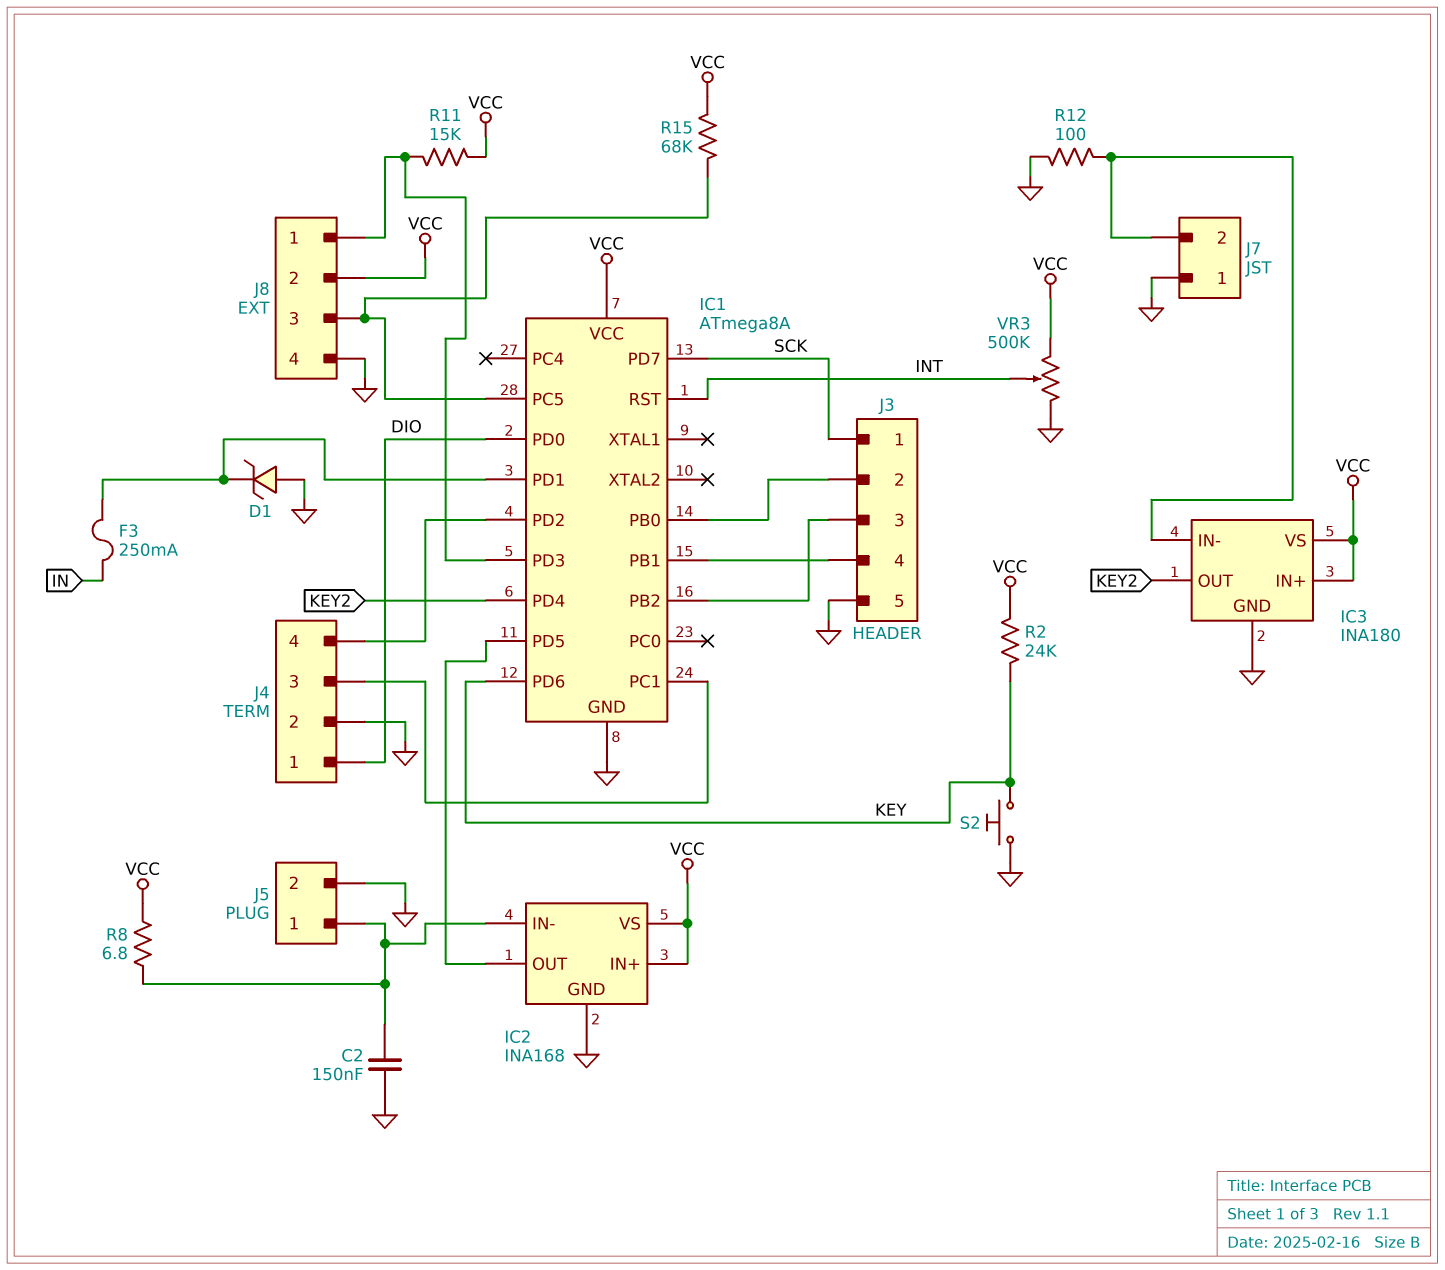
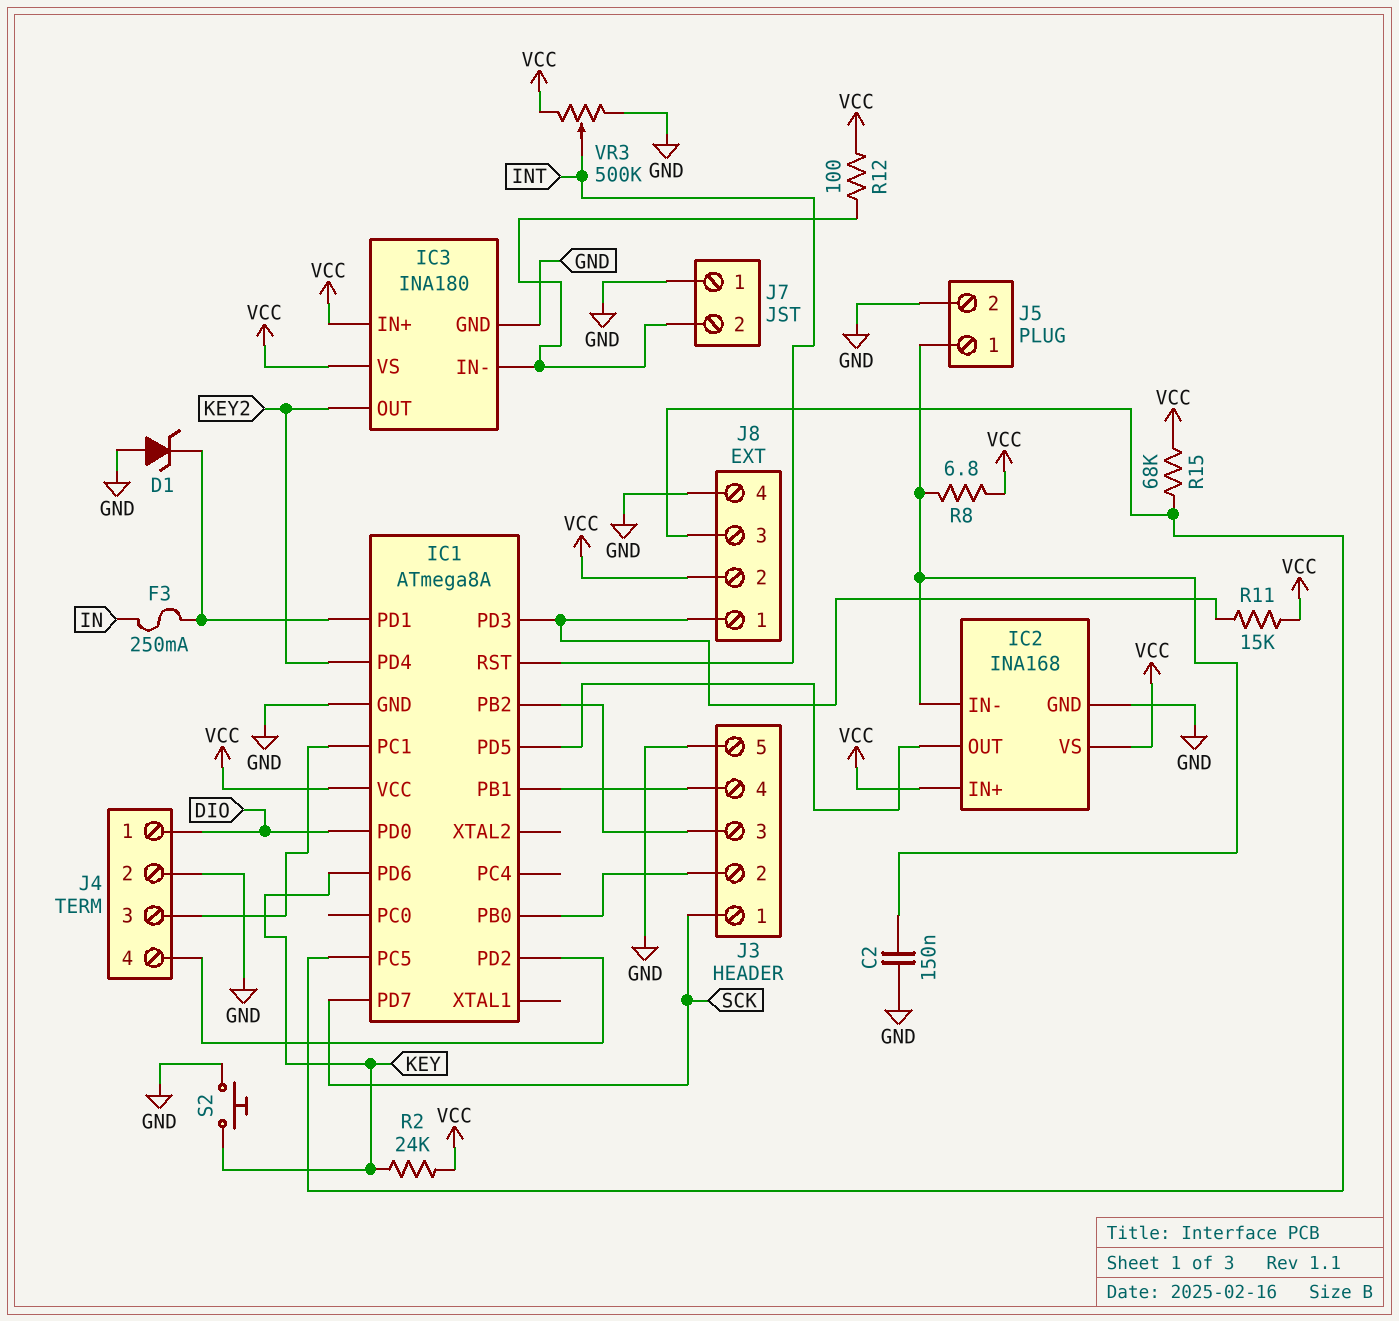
R12: 100 (GND, IC3/IN-) -> 100 (IC3/IN-, VCC)

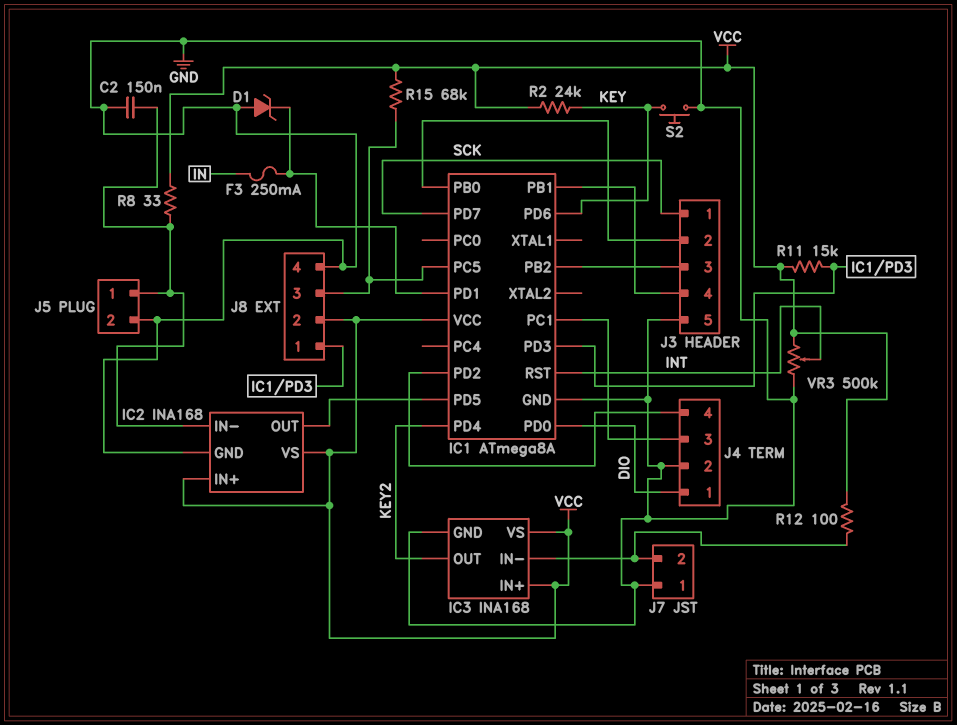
IC3: INA180 -> INA168
R8: 6.8 (IC2/IN-, VCC) -> 33 (IC2/IN-, VCC)

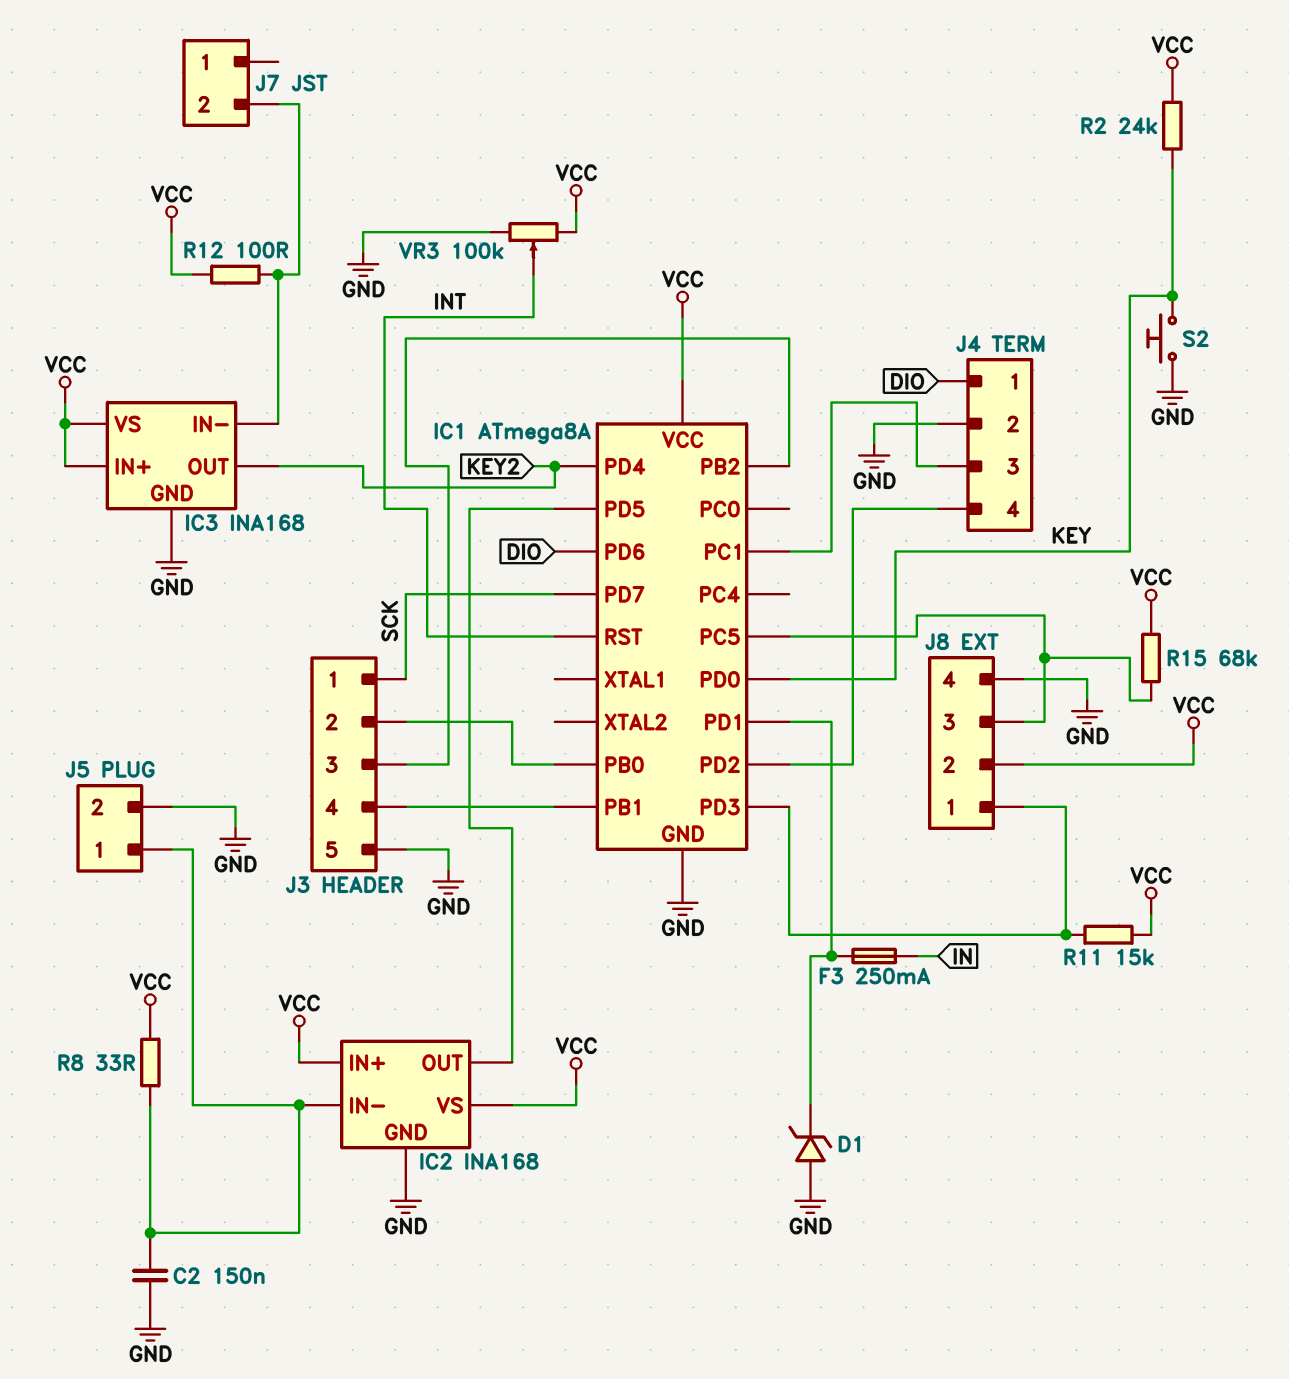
IC1 pin PD0: DIO -> KEY
IC1 pin PD6: KEY -> DIO
J7 pin 1: GND -> none
VR3: 500k (GND, VCC, wiper INT) -> 100k (GND, VCC, wiper INT)

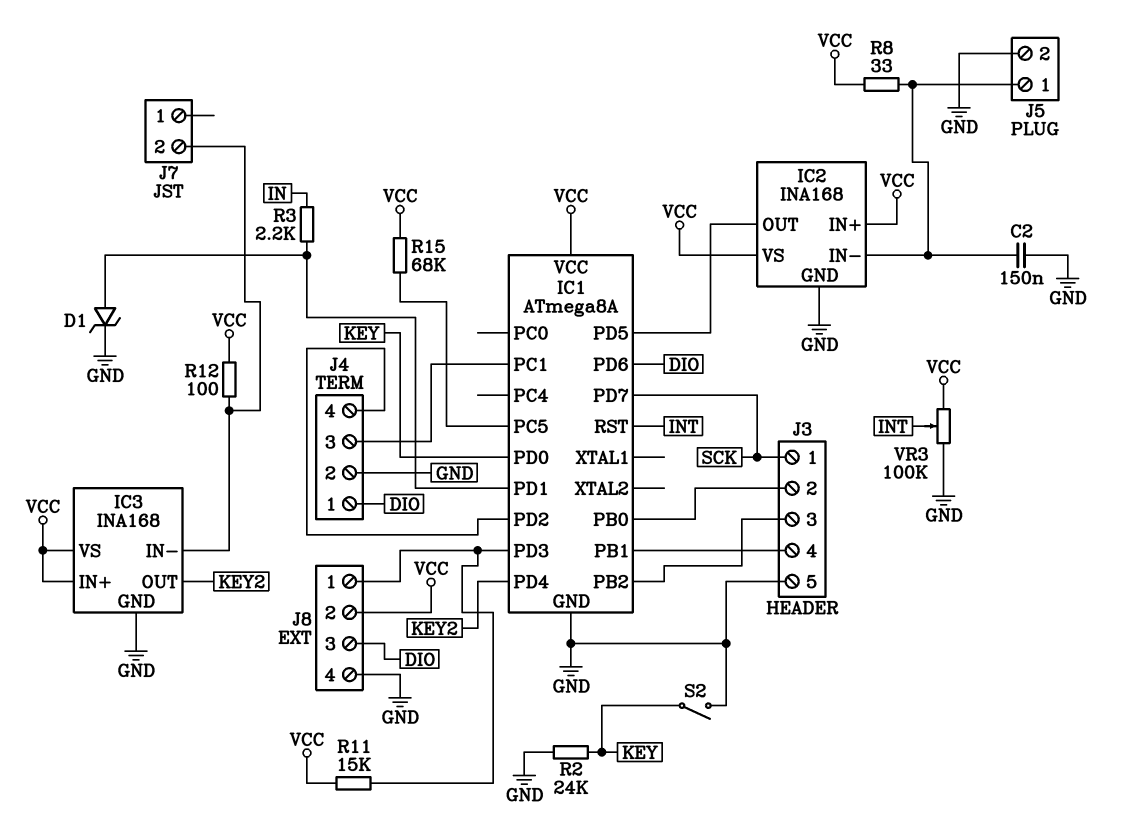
D1: zener (A GND, K IC1/PD1) -> zener (A IC1/PD1, K GND)
F3: 250mA (IC1/PD1, IN) -> none
J8 pin 3: IC1/PC5 -> DIO
R2: 24k (KEY, VCC) -> 24k (GND, KEY)
R3: none -> 2.2k (IC1/PD1, IN)
S2: button (GND, KEY) -> switch (GND, KEY)

